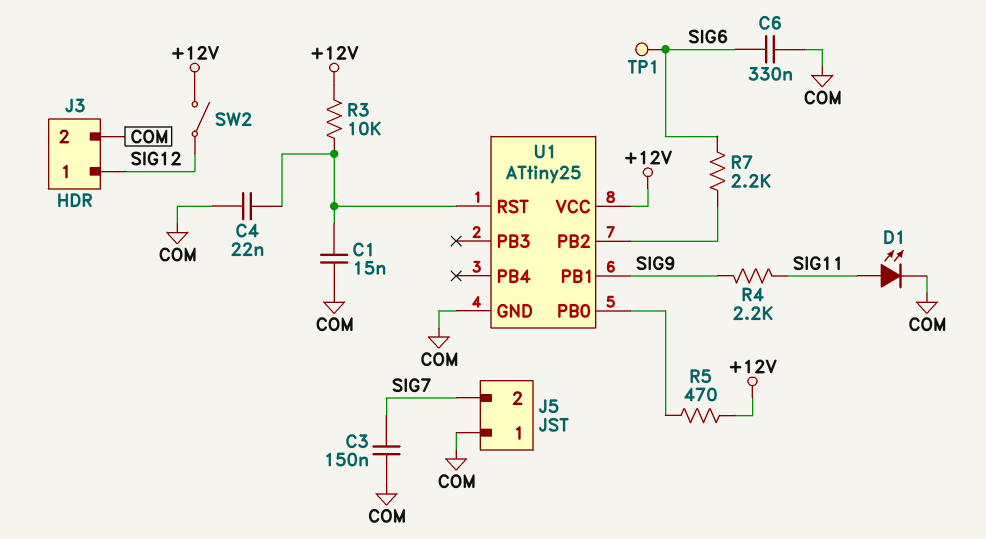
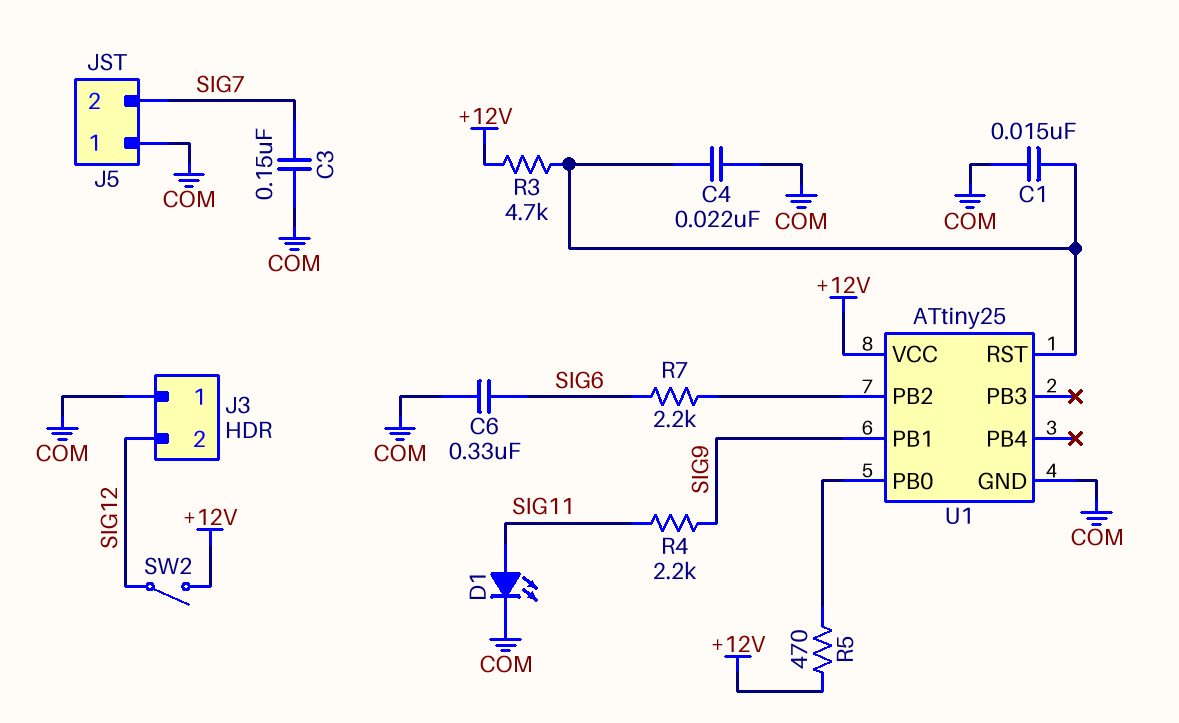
J3 pin 1: SIG12 -> COM
J3 pin 2: COM -> SIG12
R3: 10k (+12V, U1/RST) -> 4.7k (+12V, U1/RST)
TP1: test point (SIG6) -> none

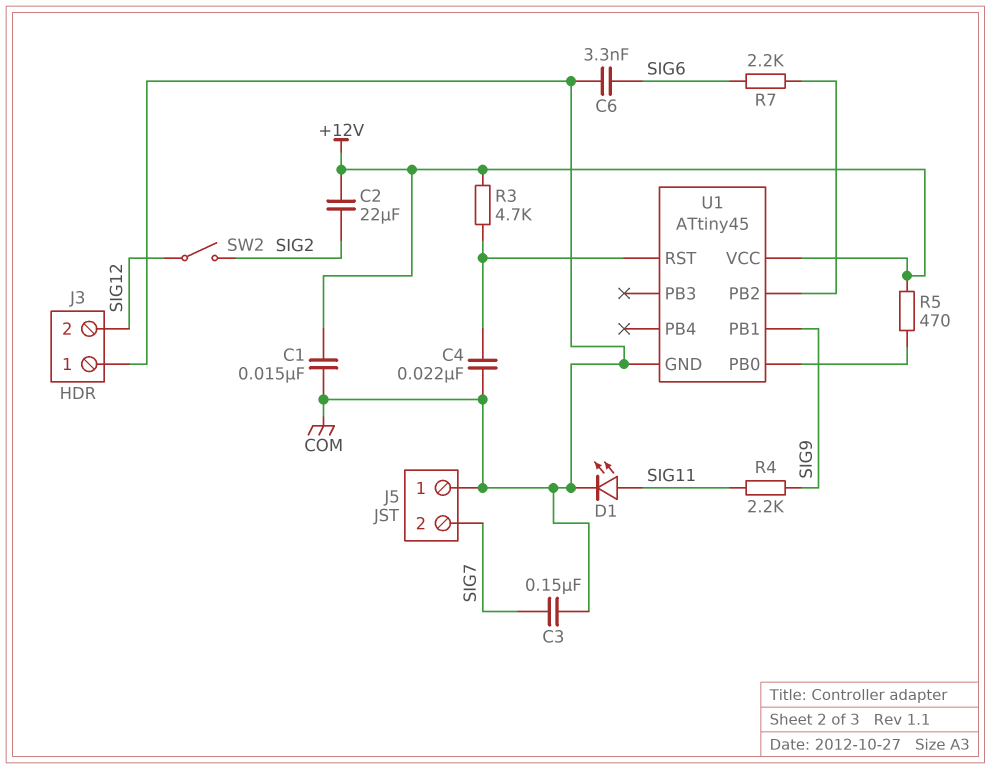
C1: 15nF (COM, U1/RST) -> 15nF (+12V, COM)
C2: none -> 22uF (+12V, SIG2)
C6: 330nF (COM, SIG6) -> 3.3nF (COM, SIG6)
SW2: switch (+12V, SIG12) -> switch (SIG2, SIG12)
U1: ATtiny25 -> ATtiny45

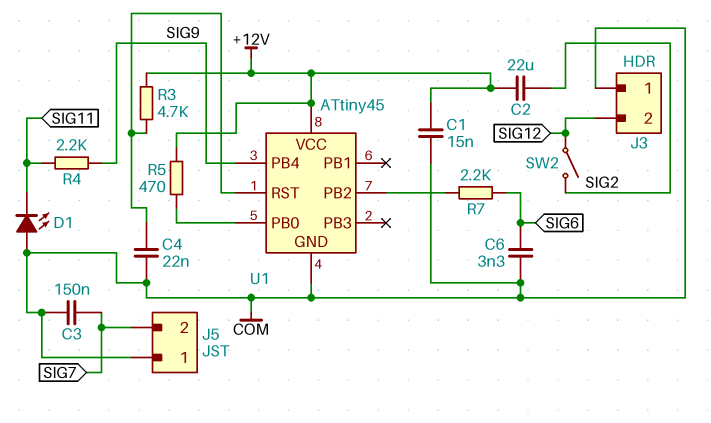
D1: LED (A SIG11, K COM) -> LED (A COM, K SIG11)
U1 pin PB1: SIG9 -> none
U1 pin PB4: none -> SIG9

